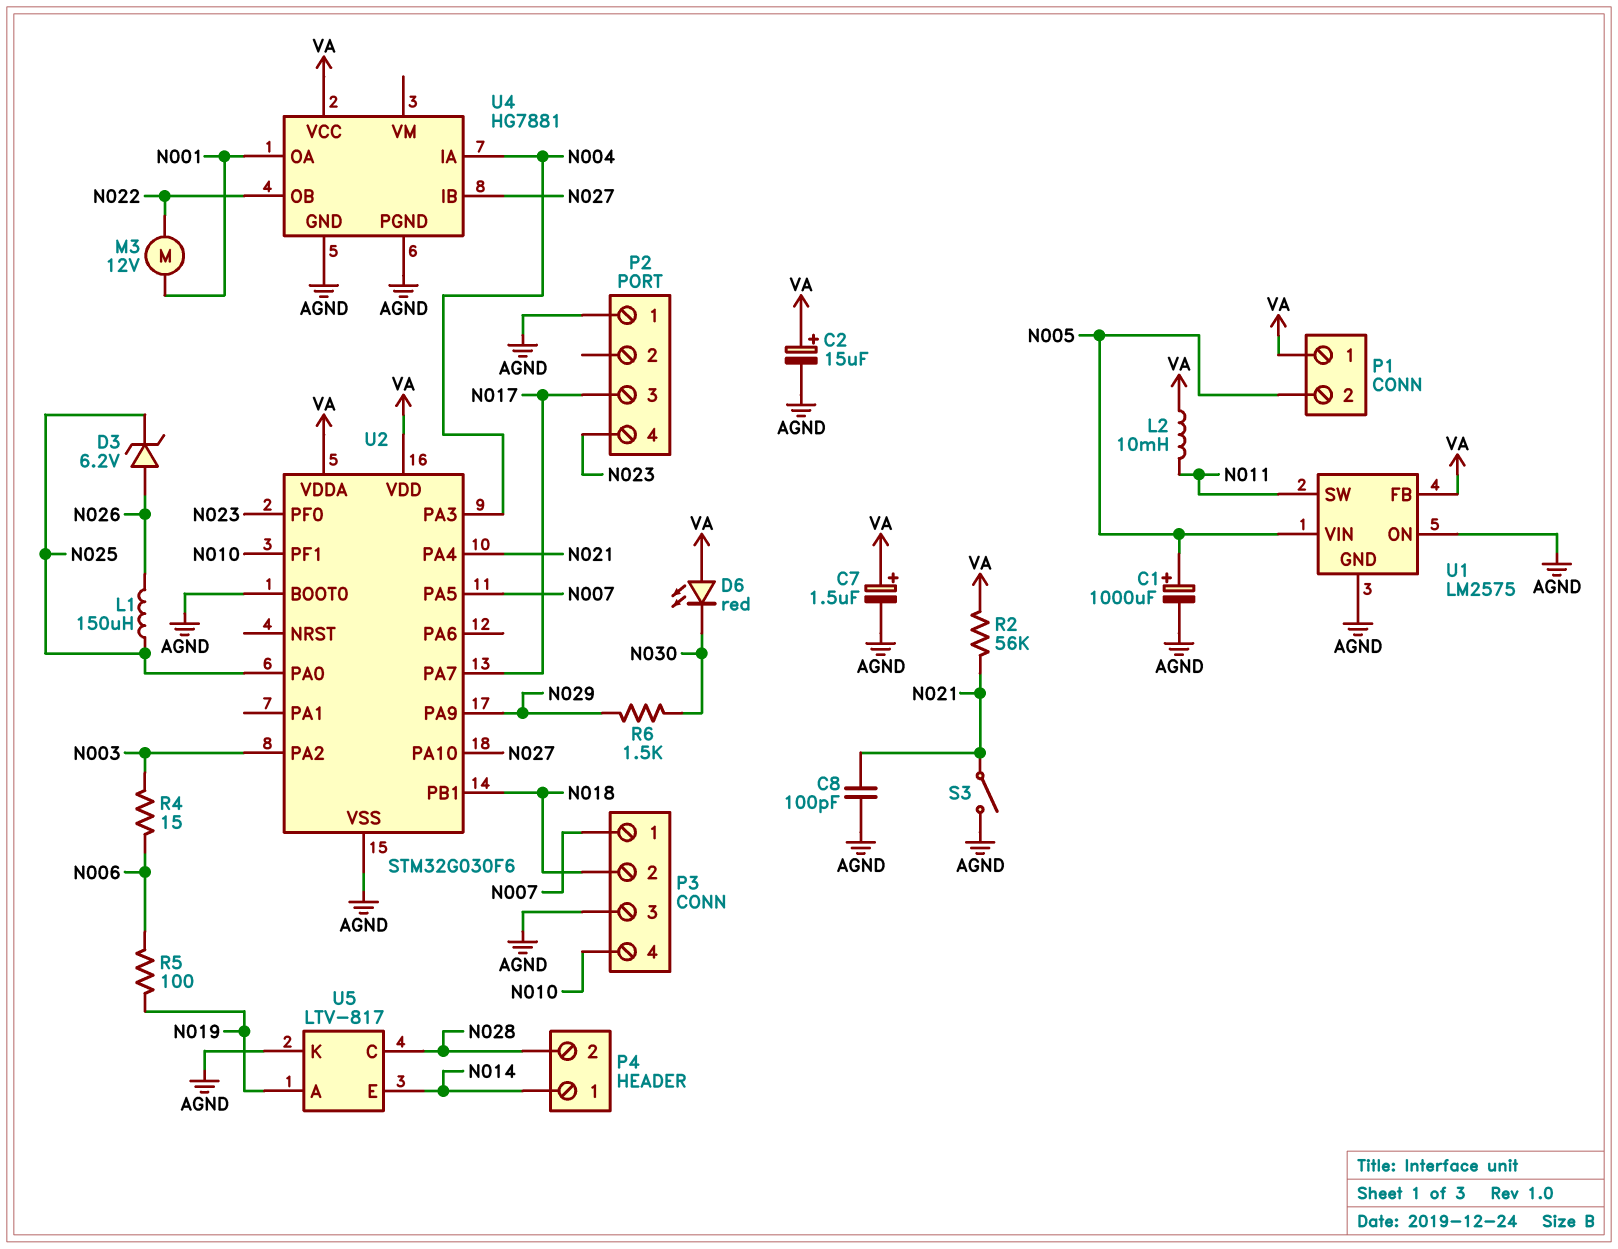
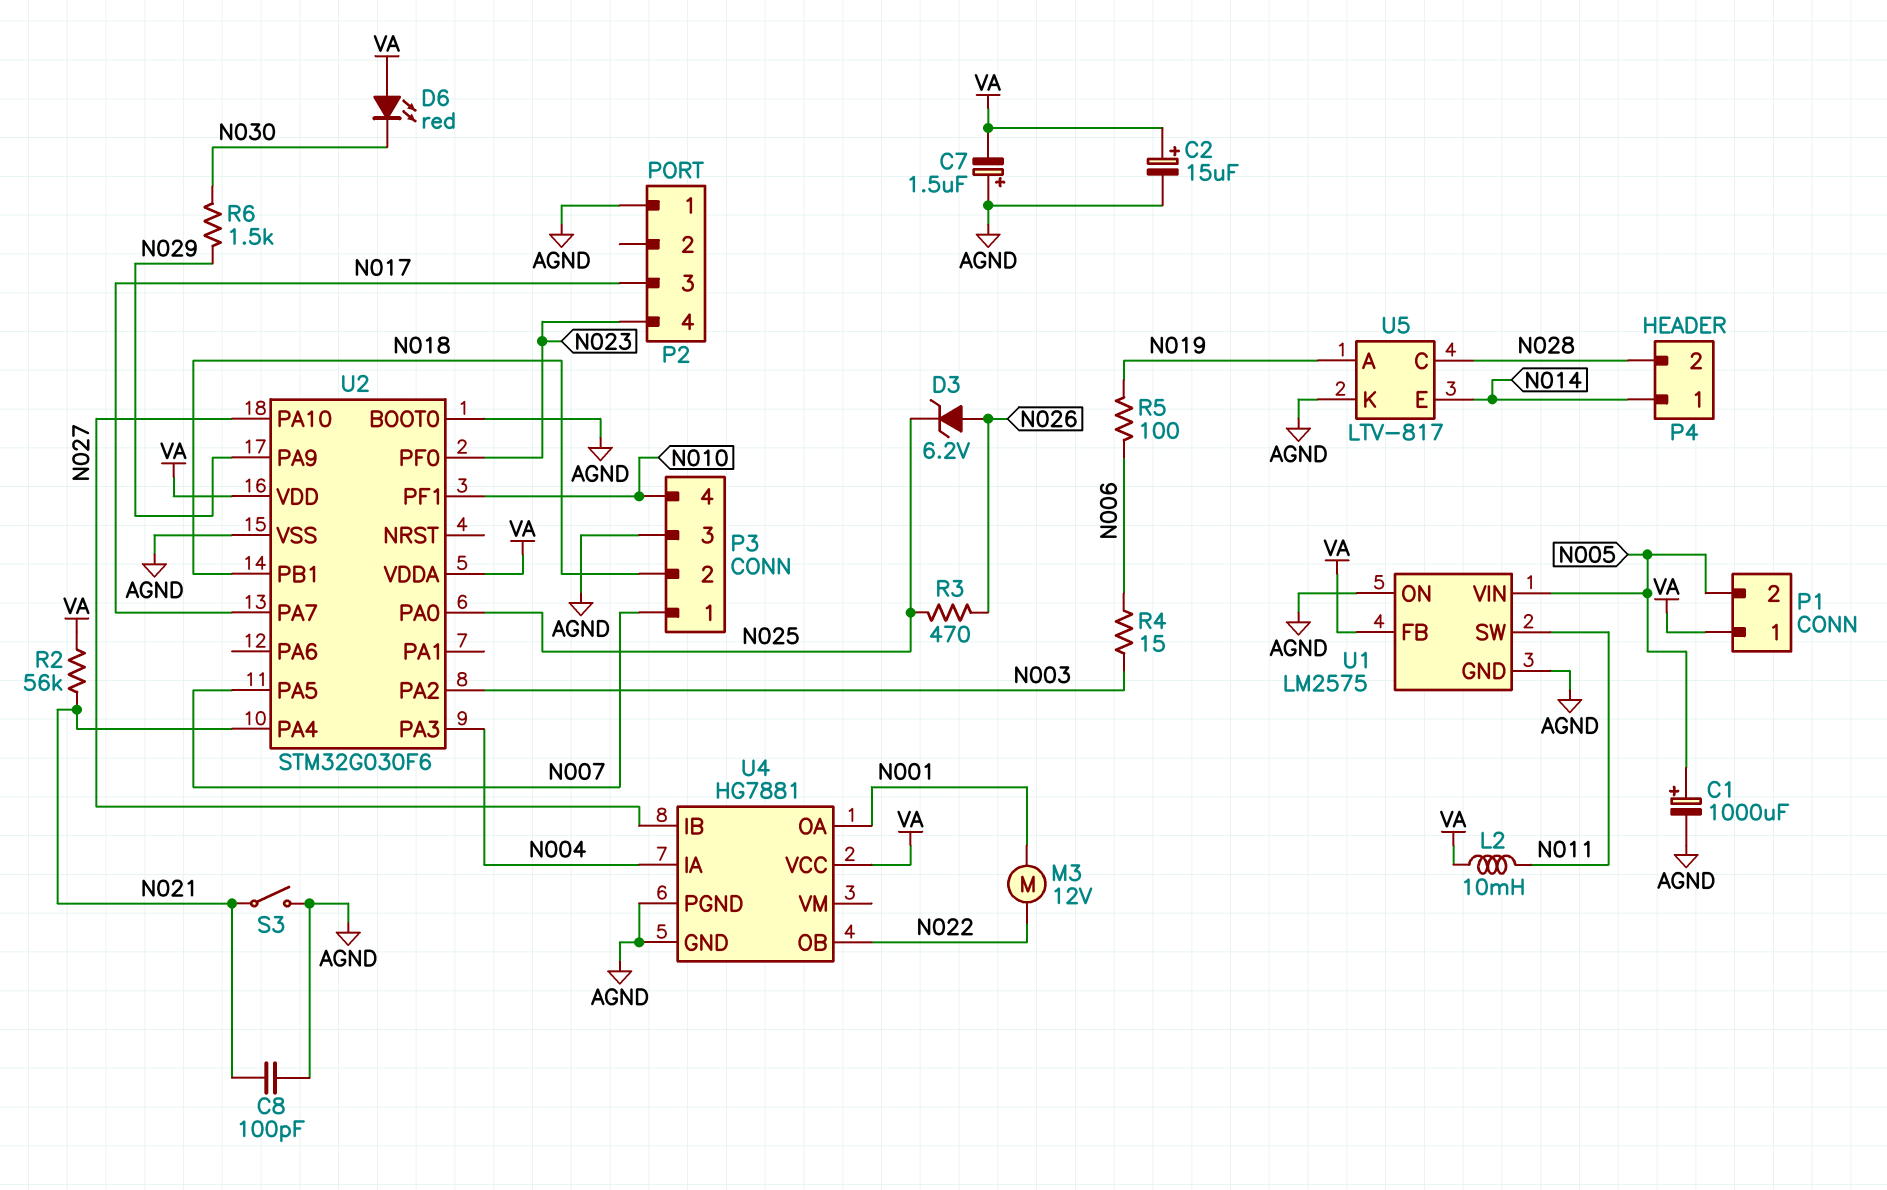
C7: 1.5uF (plus VA, minus AGND) -> 1.5uF (plus AGND, minus VA)
L1: 150uH (N025, N026) -> none
R3: none -> 470 (N025, N026)

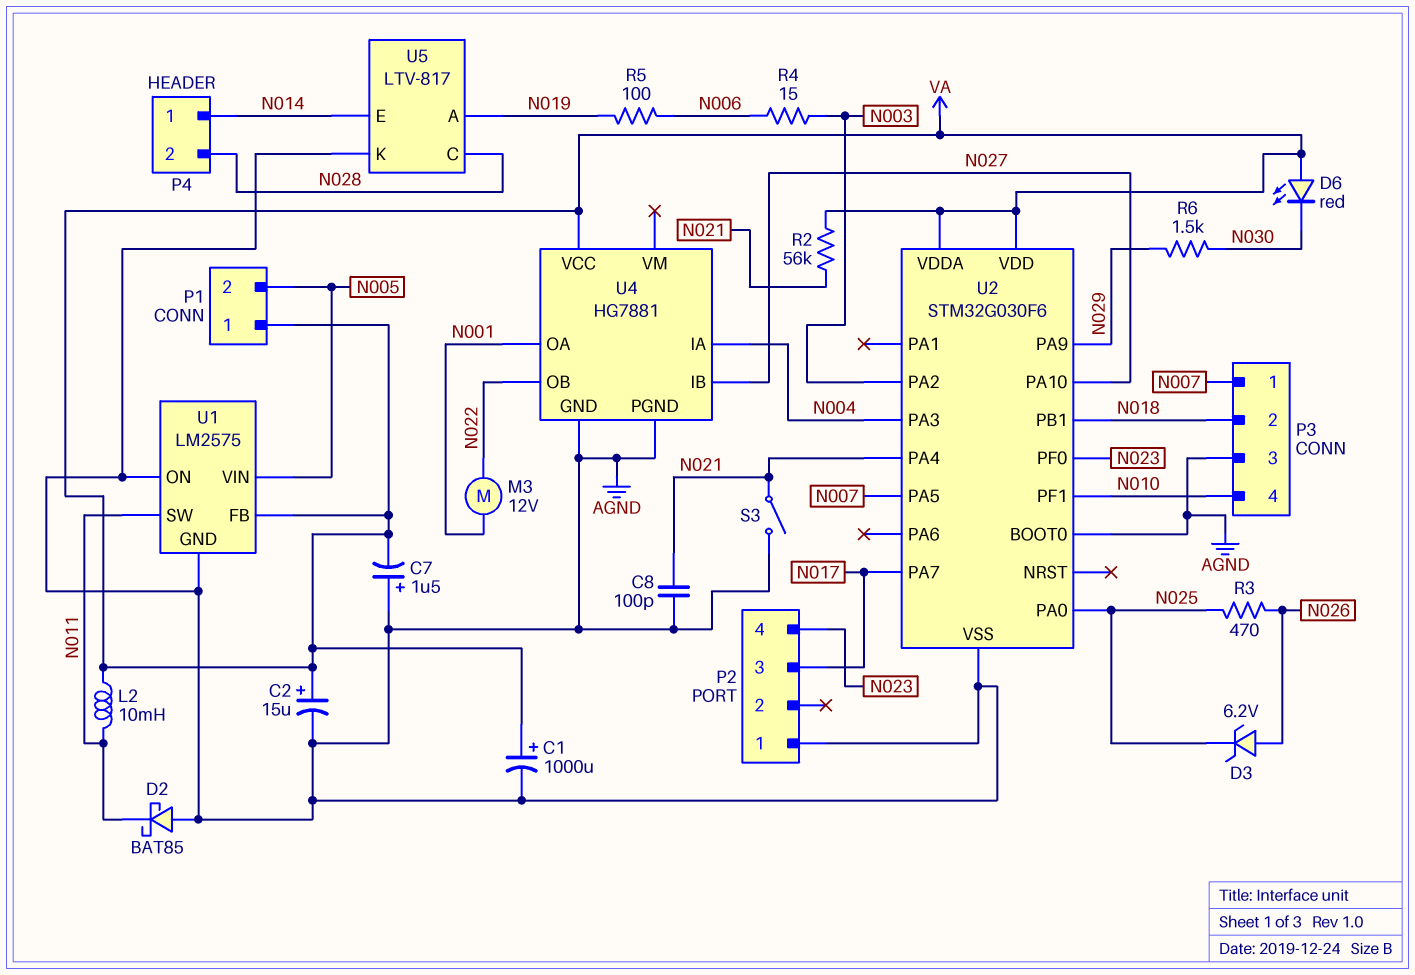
C1: 1000uF (plus N005, minus AGND) -> 1000uF (plus VA, minus AGND)
D2: none -> schottky BAT85 (A AGND, K N011)

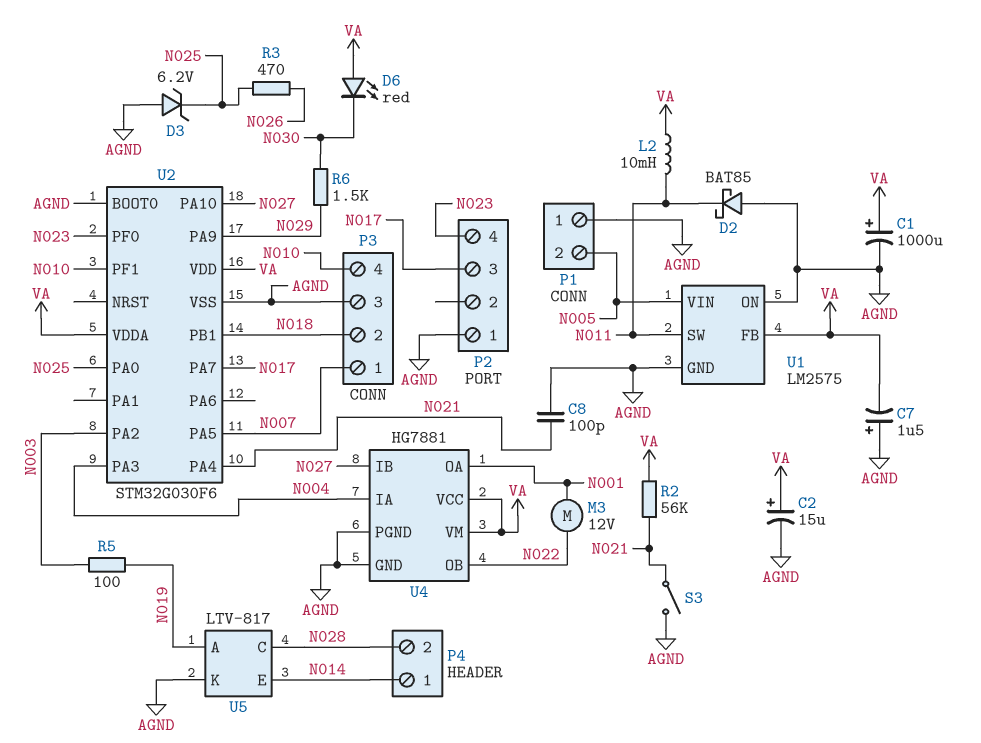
D3: zener 6.2V (A N026, K N025) -> zener 6.2V (A AGND, K N025)
P1 pin 1: VA -> AGND
R4: 15 (N003, N006) -> none
R5: 100 (N006, N019) -> 100 (N003, N019)
U4 pin VM: none -> VA

